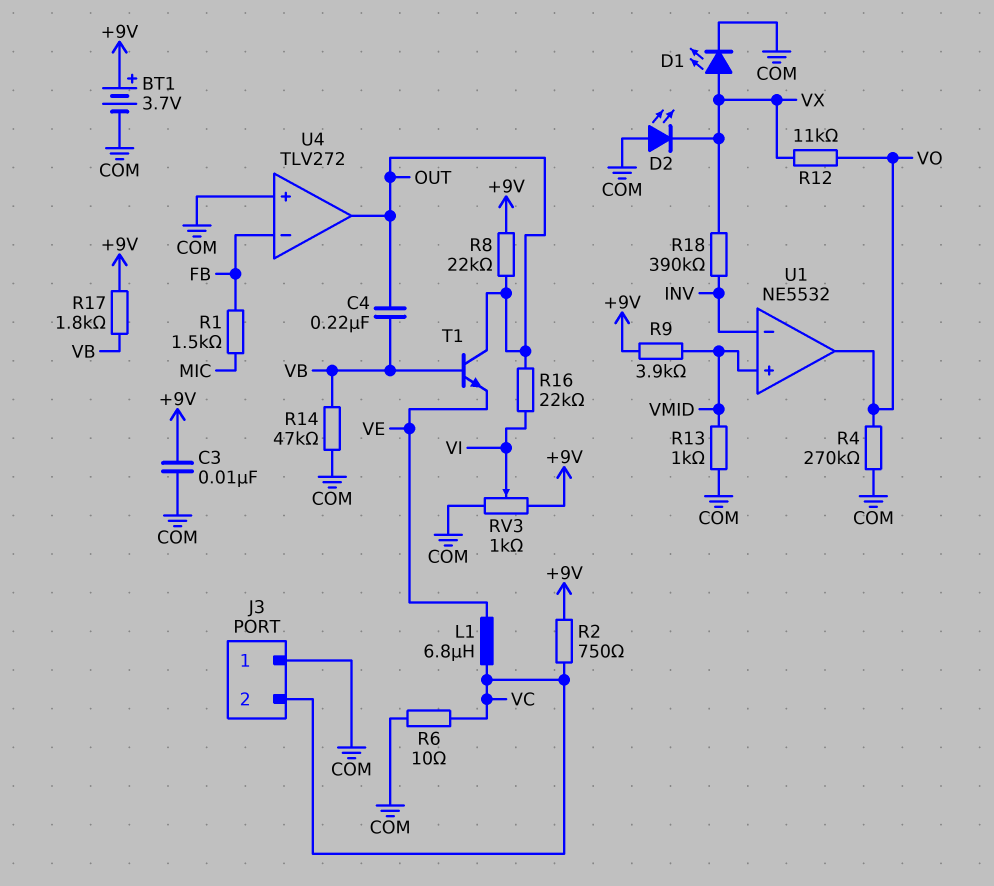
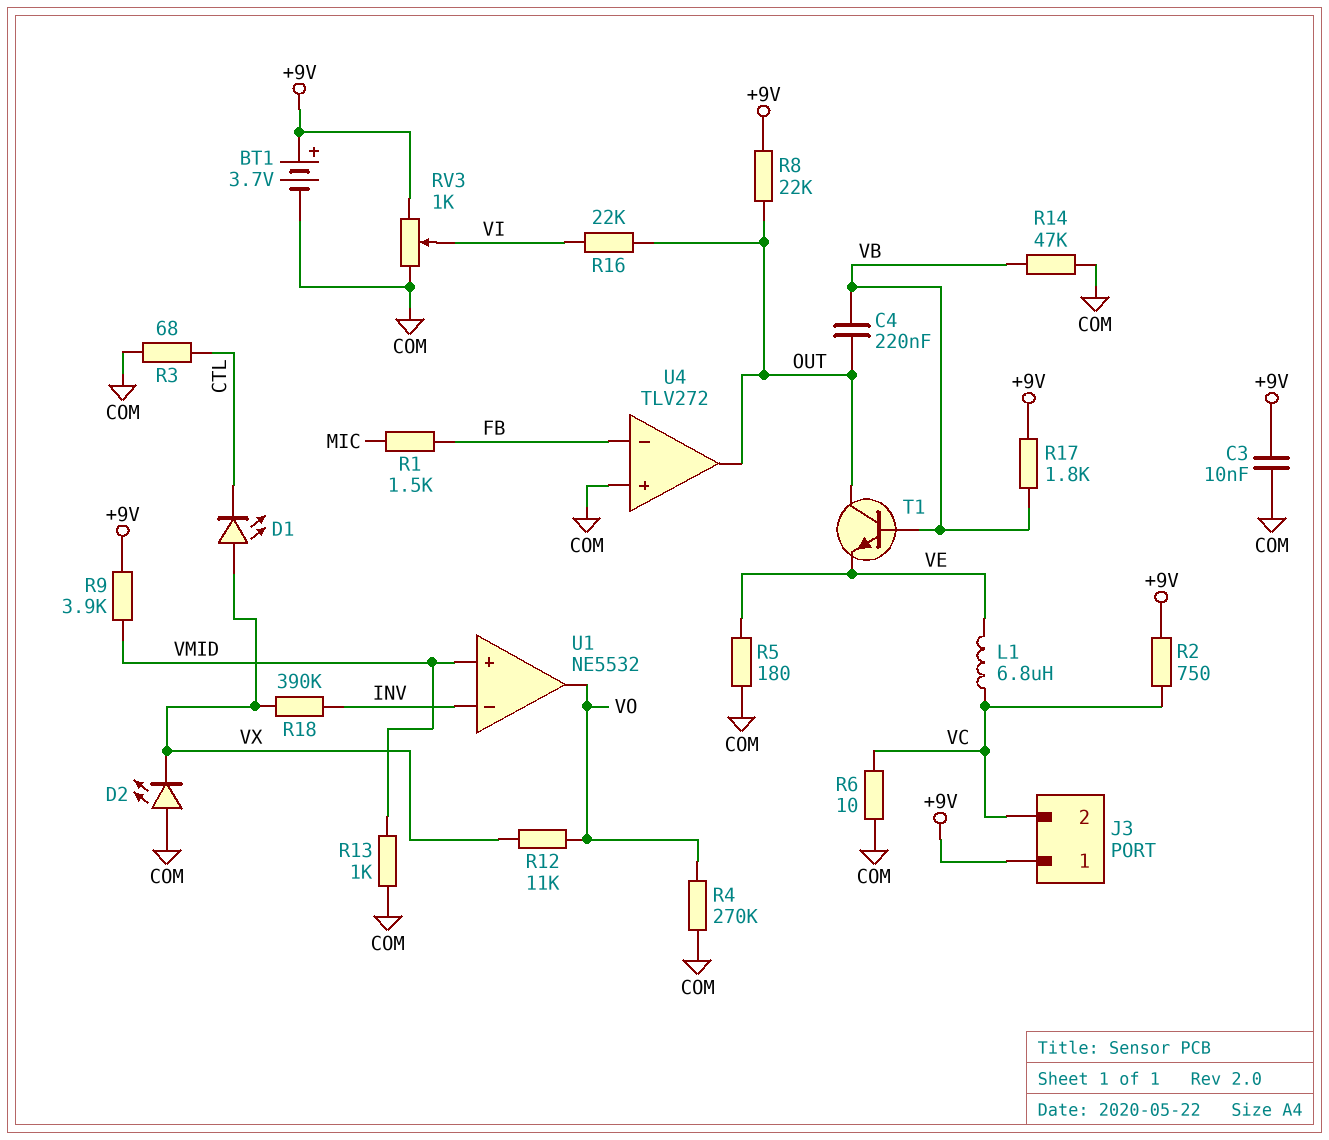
D1: LED (A VX, K COM) -> LED (A VX, K CTL)
J3 pin 1: COM -> +9V
R3: none -> 68 (COM, CTL)
R5: none -> 180 (COM, VE)

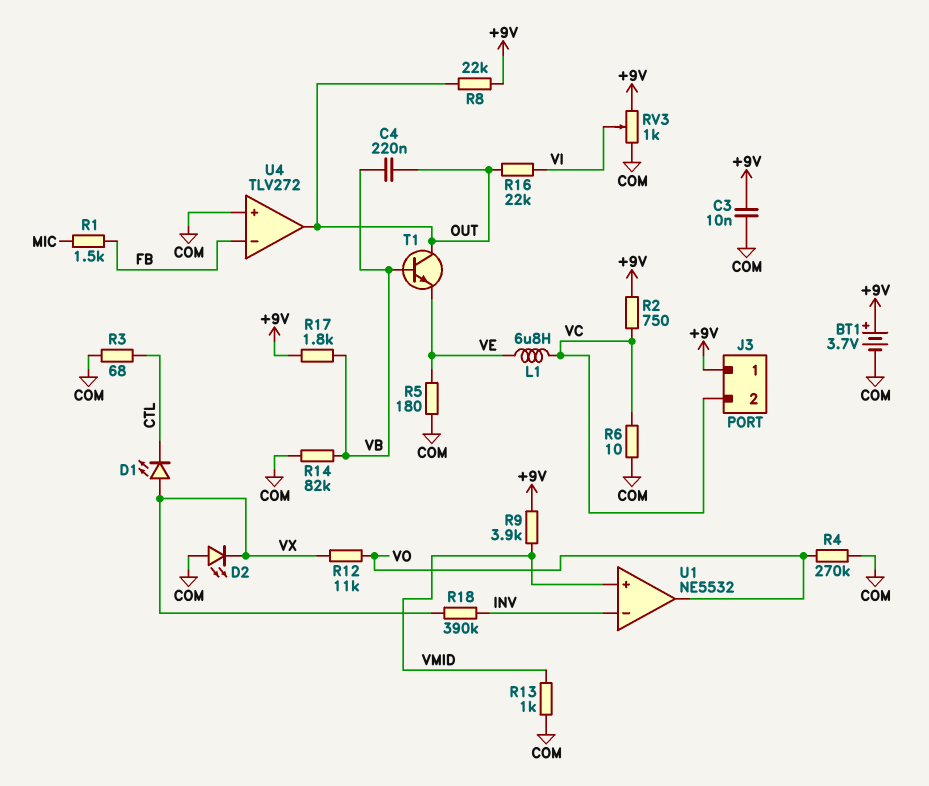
R14: 47k (COM, VB) -> 82k (COM, VB)

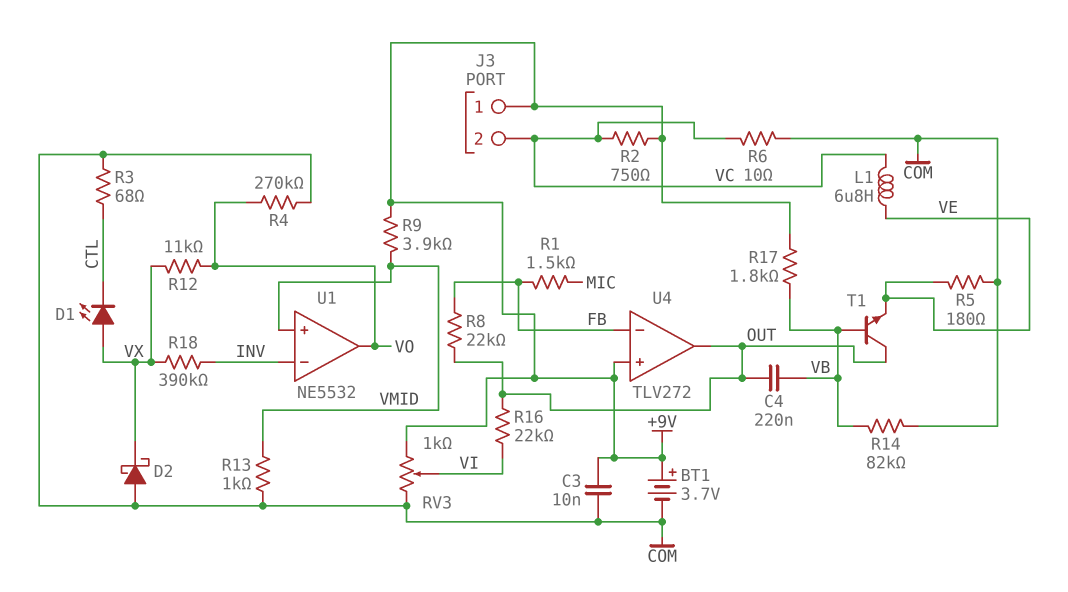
D2: LED (A COM, K VX) -> schottky (A COM, K VX)
R8: 22k (+9V, OUT) -> 22k (FB, OUT)
U4 pin in+: COM -> +9V

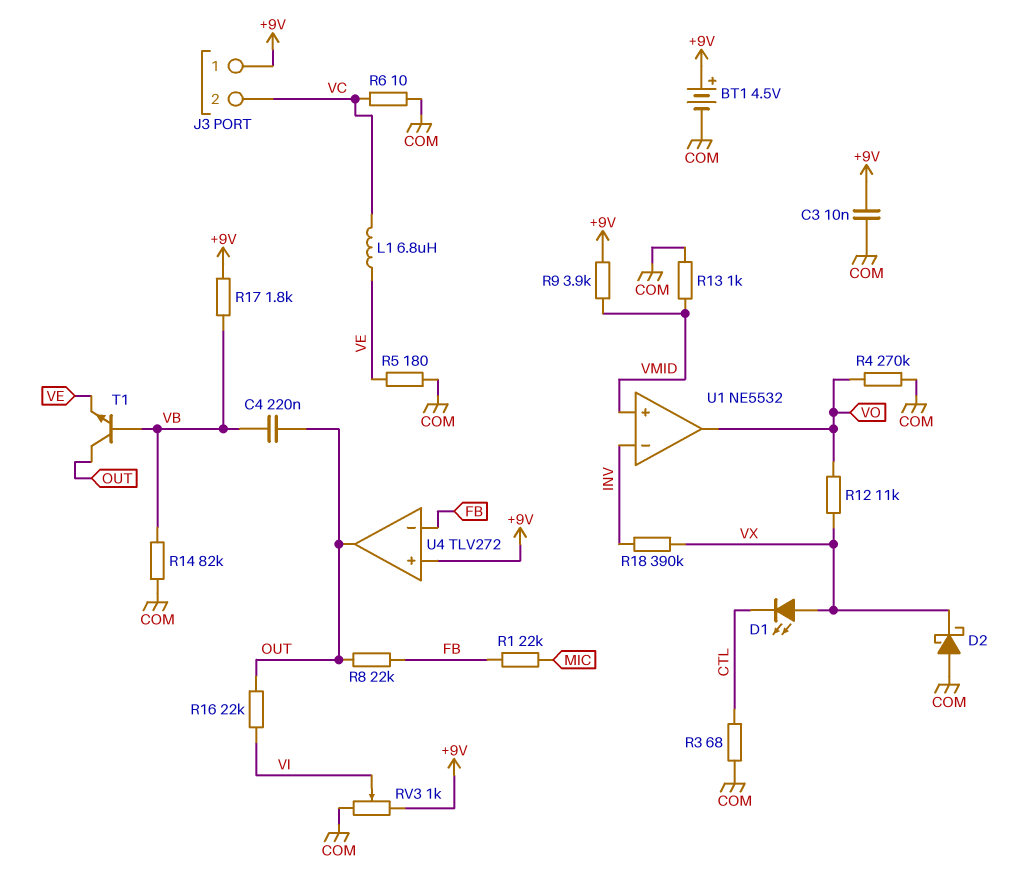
BT1: 3.7V (plus +9V, minus COM) -> 4.5V (plus +9V, minus COM)
R1: 1.5k (FB, MIC) -> 22k (FB, MIC)
R2: 750 (+9V, VC) -> none

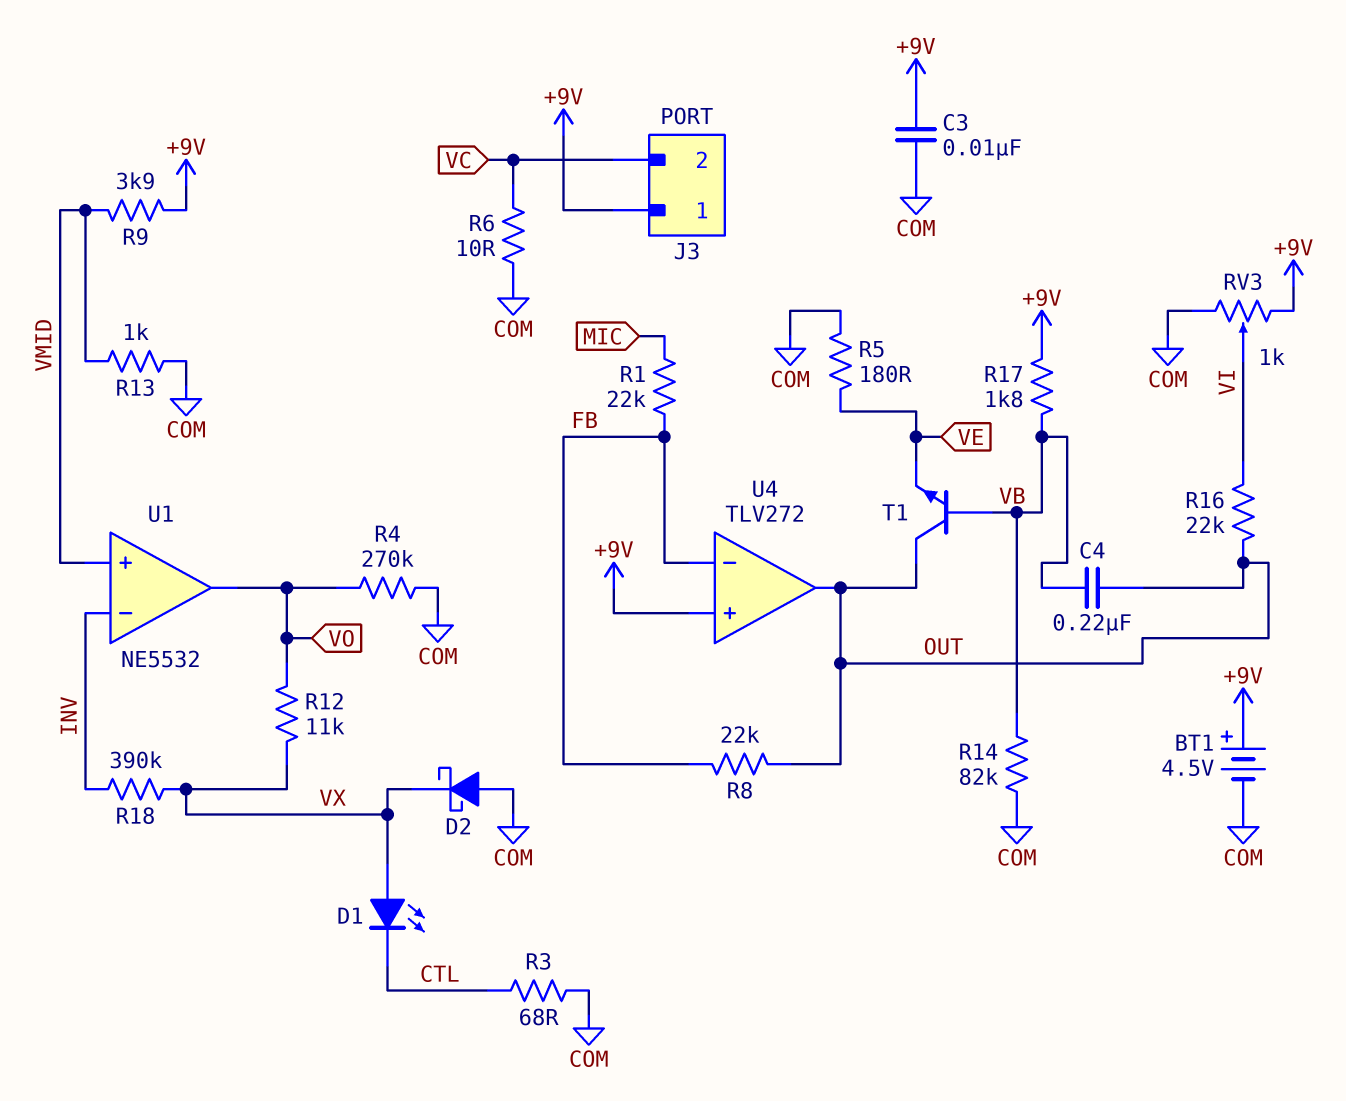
L1: 6.8uH (VC, VE) -> none

